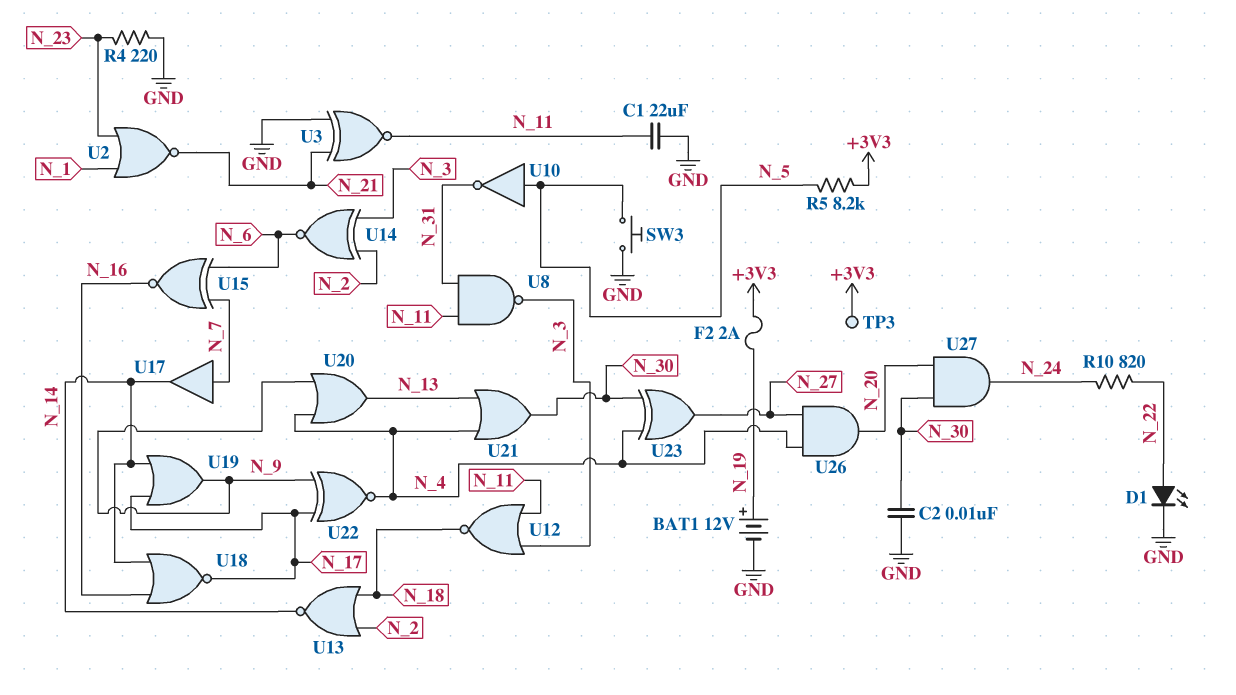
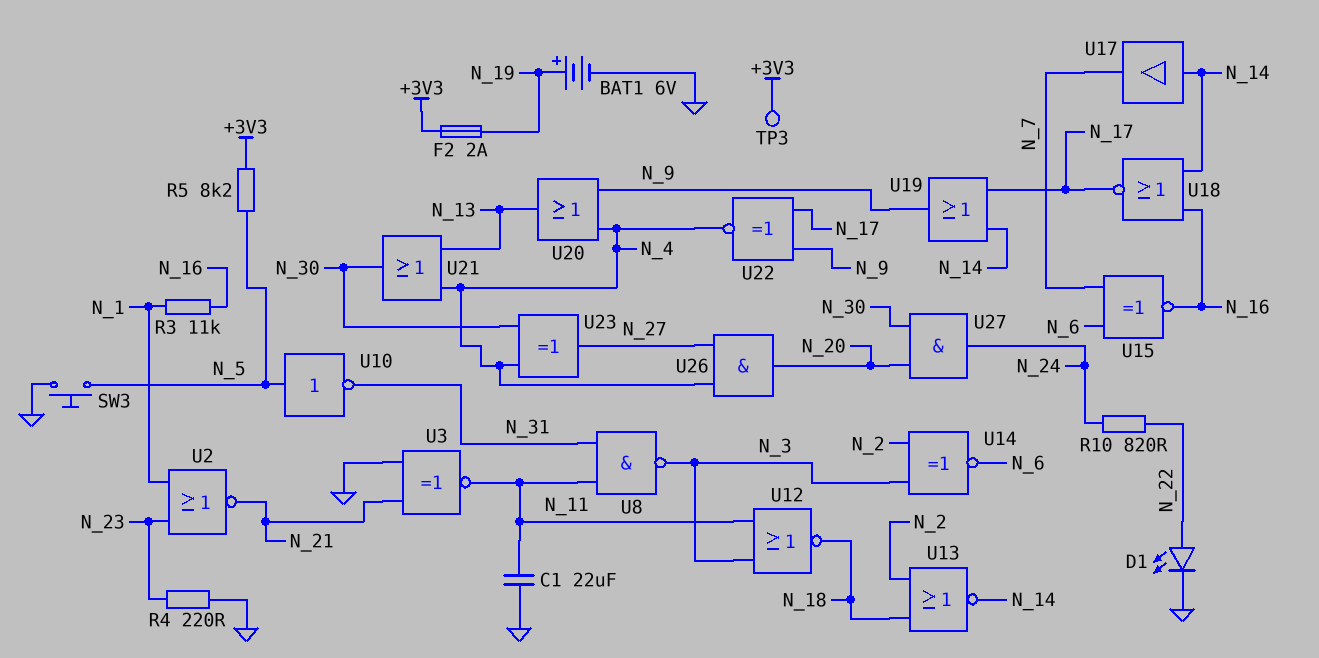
BAT1: 12V (plus N_19, minus GND) -> 6V (plus N_19, minus GND)
C2: 10nF (GND, N_30) -> none
R3: none -> 11k (N_1, N_16)
U17: buffer (in N_7, out N_14) -> buffer (in N_14, out N_7)

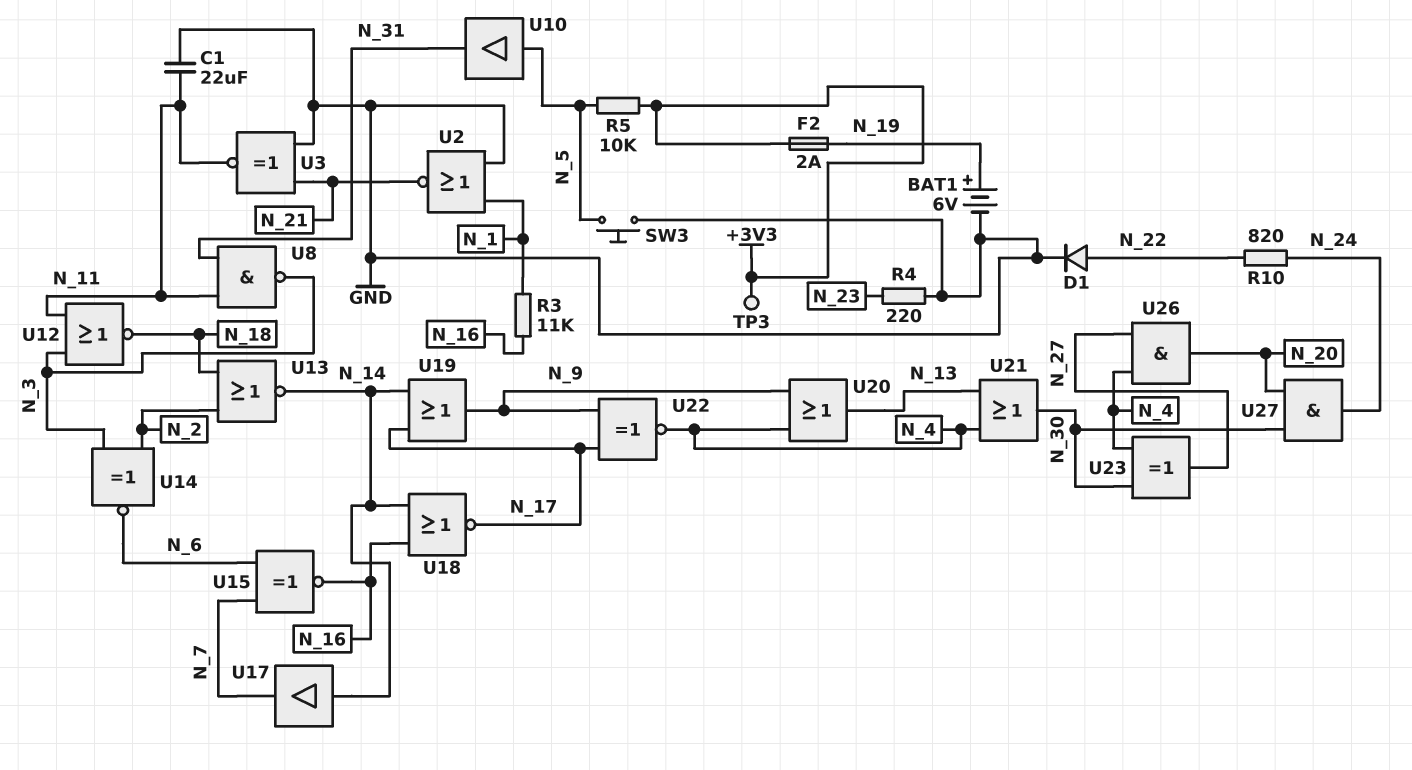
D1: LED (A N_22, K GND) -> diode (A N_22, K GND)
R5: 8.2k (+3V3, N_5) -> 10k (+3V3, N_5)
U2: NOR (in N_1, in N_23, out N_21) -> NOR (in GND, in N_1, out N_21)
U10: NOT (in N_5, out N_31) -> buffer (in N_5, out N_31)

